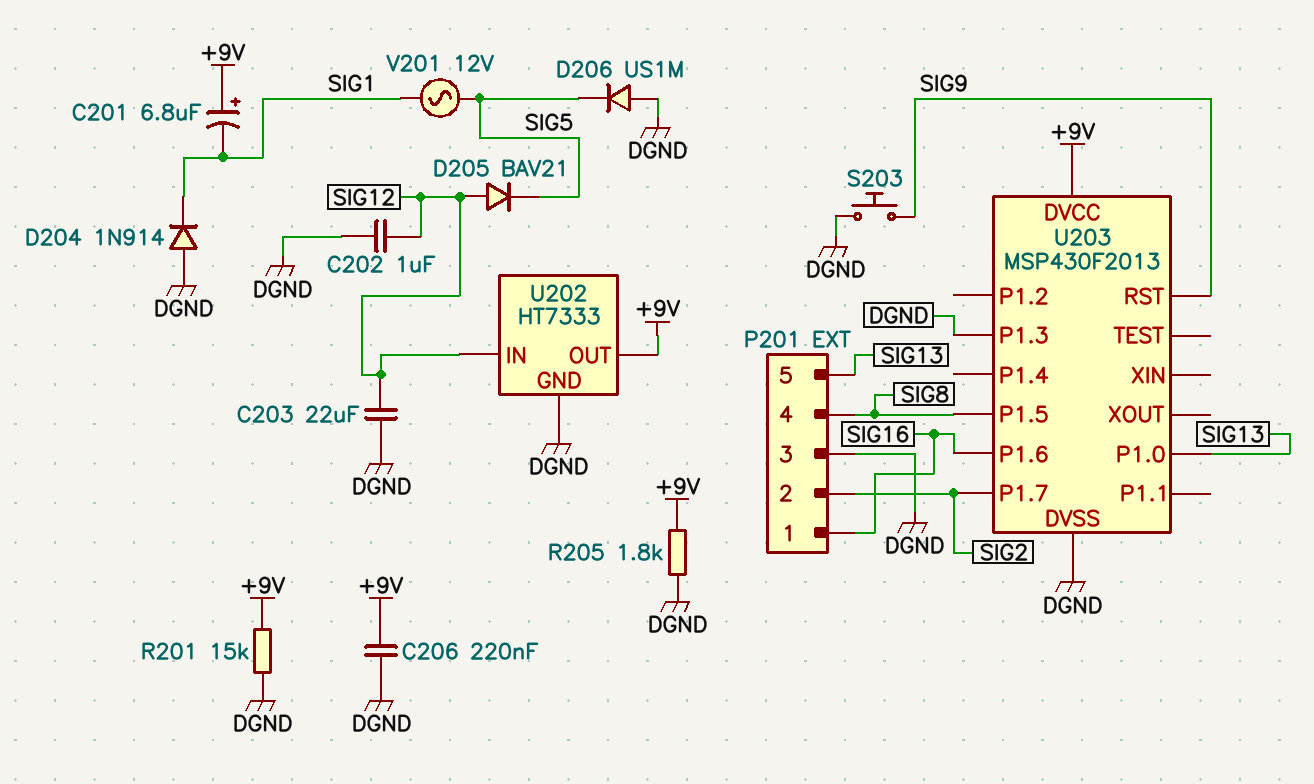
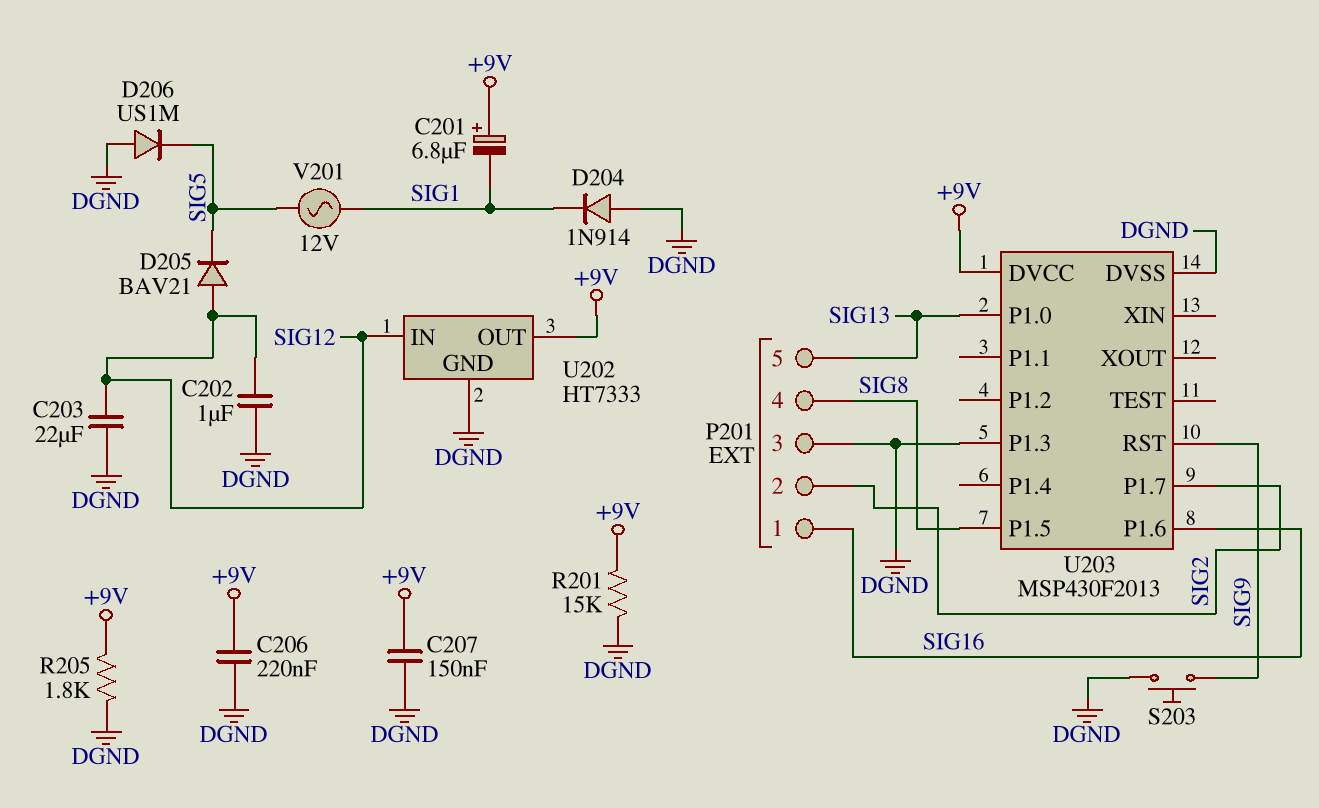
C207: none -> 150nF (+9V, DGND)

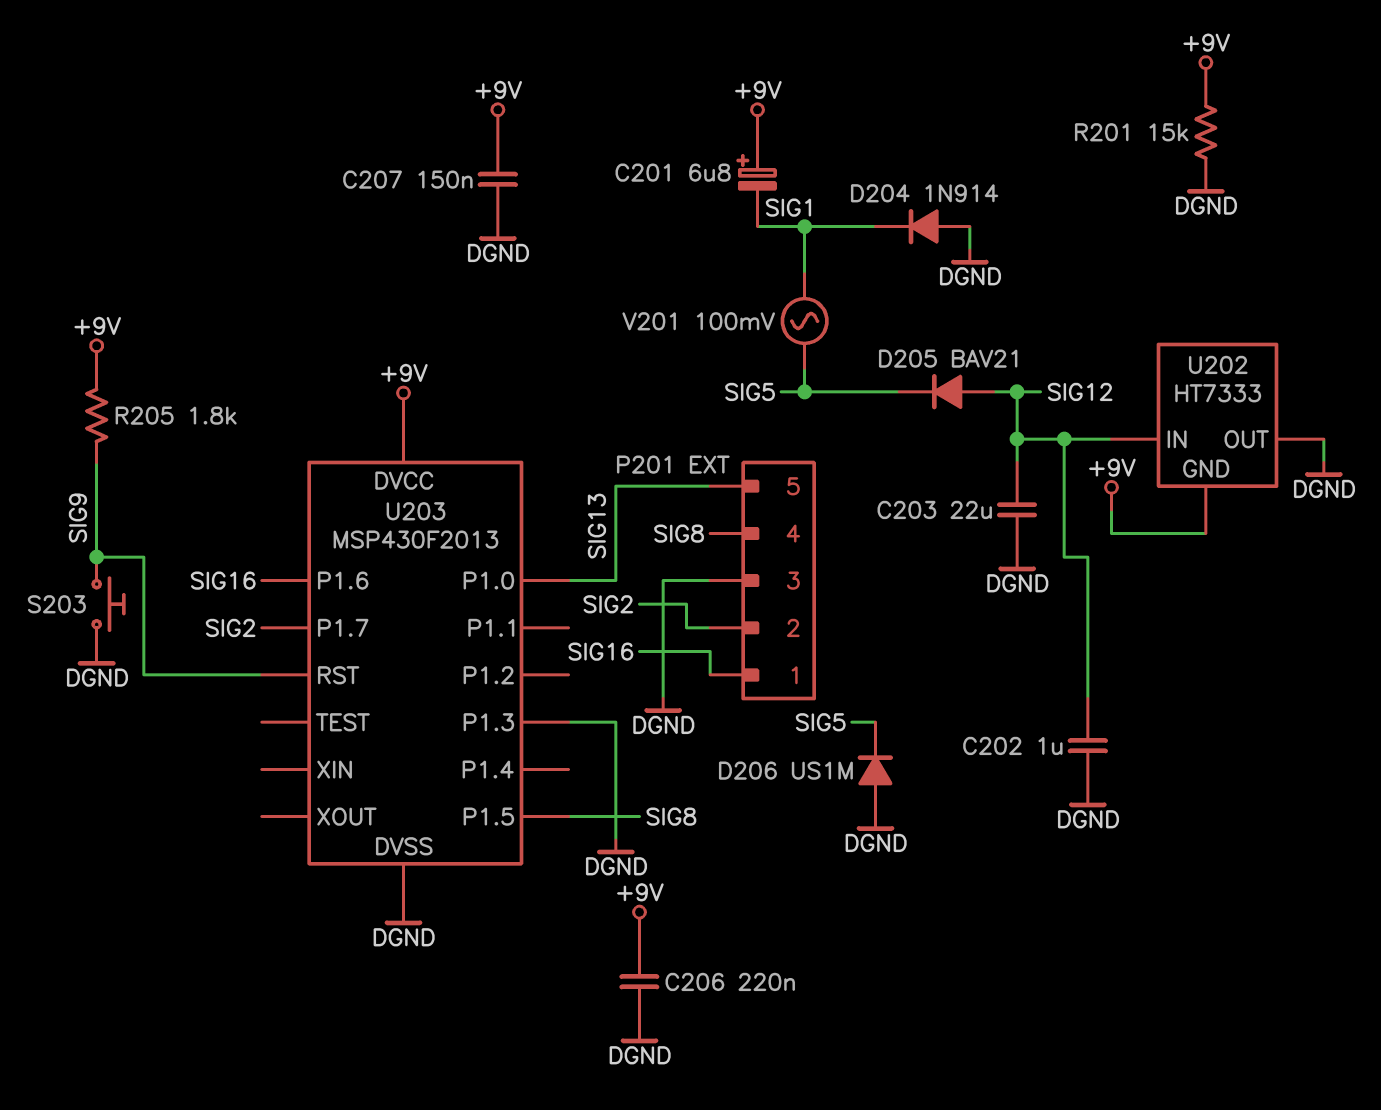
R205: 1.8k (+9V, DGND) -> 1.8k (+9V, SIG9)
U202 pin GND: DGND -> +9V
U202 pin OUT: +9V -> DGND
V201: AC 12V (SIG1, SIG5) -> AC 100mV (SIG1, SIG5)

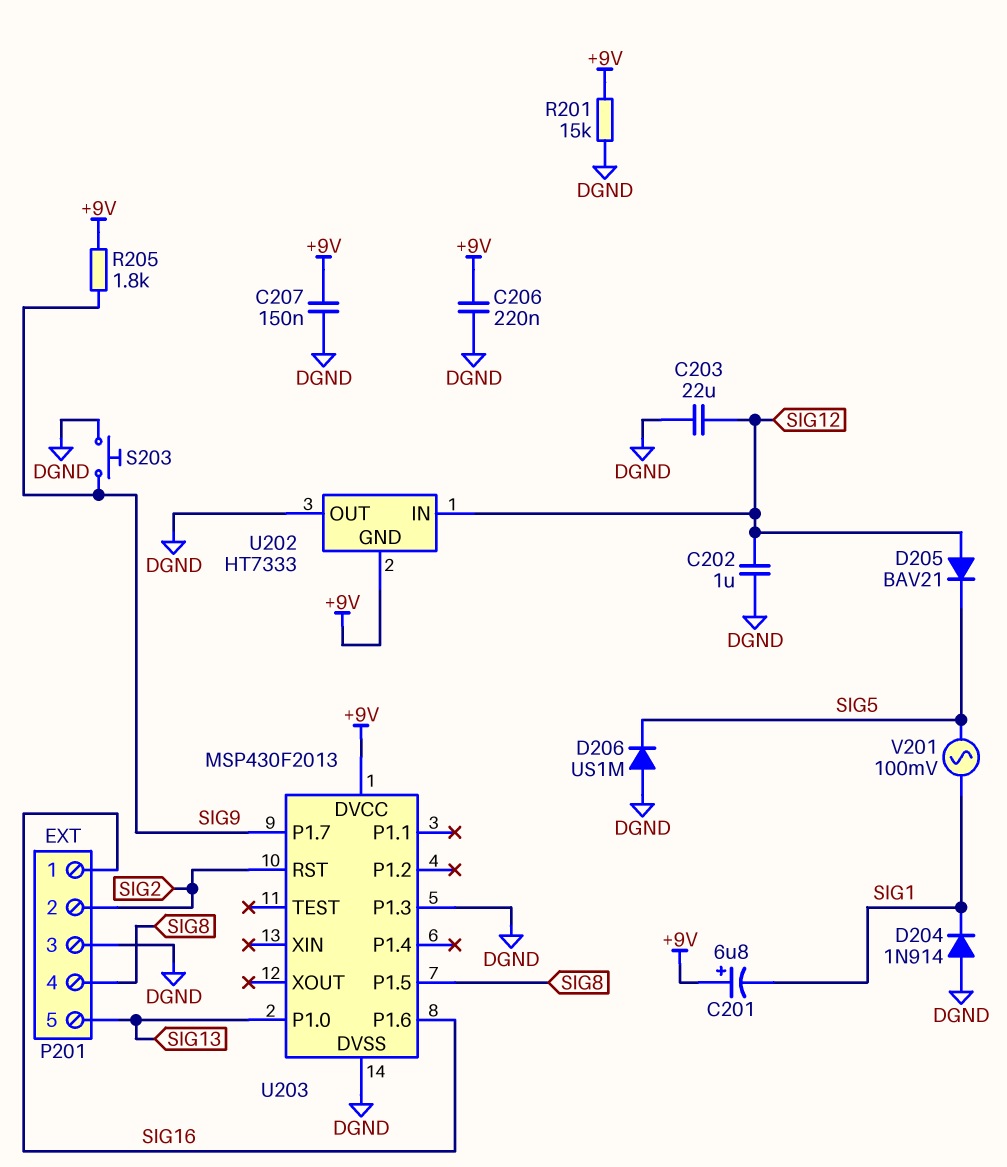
U203 pin P1.7: SIG2 -> SIG9
U203 pin RST: SIG9 -> SIG2

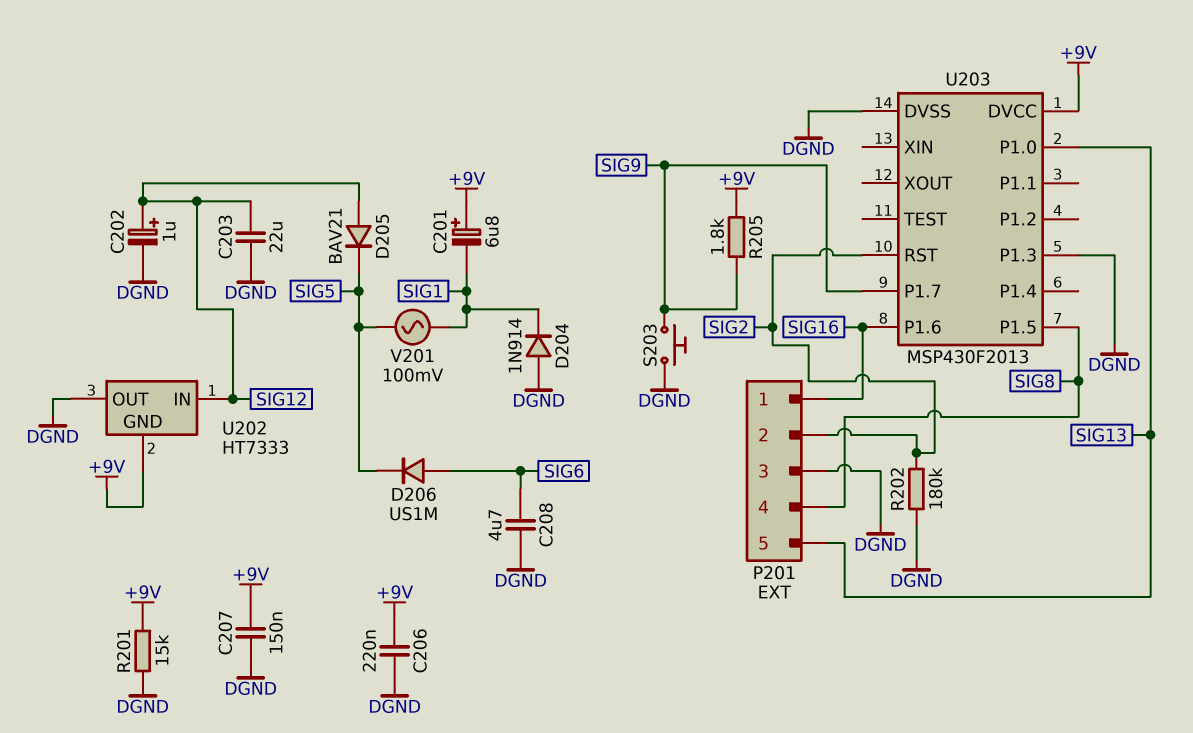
C202: 1uF (DGND, SIG12) -> 1uF (plus SIG12, minus DGND)
C208: none -> 4.7uF (DGND, SIG6)
D206: diode US1M (A DGND, K SIG5) -> diode US1M (A SIG6, K SIG5)
R202: none -> 180k (DGND, SIG2)

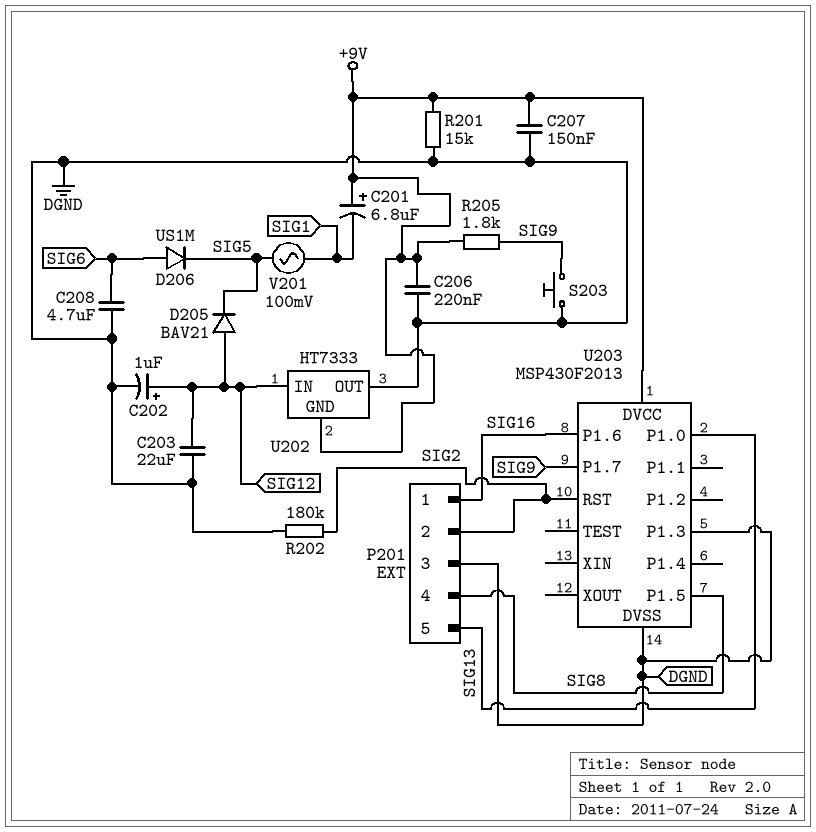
D204: diode 1N914 (A DGND, K SIG1) -> none

